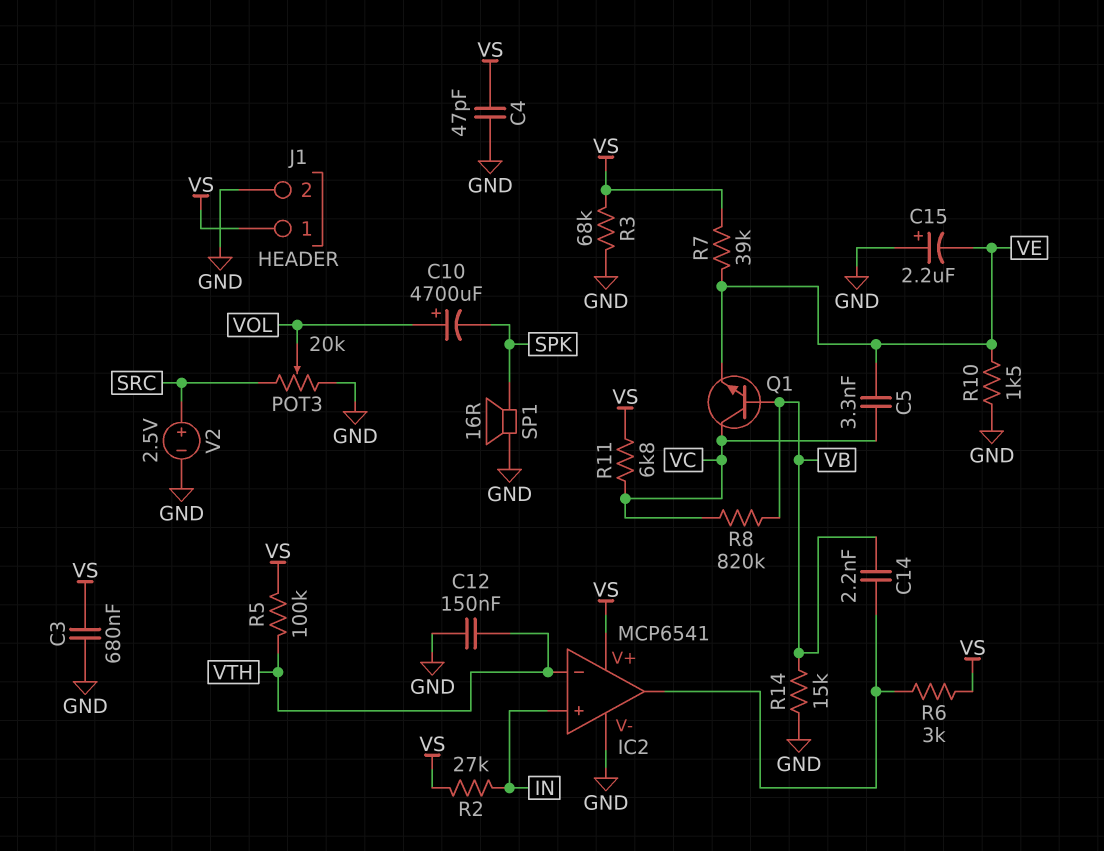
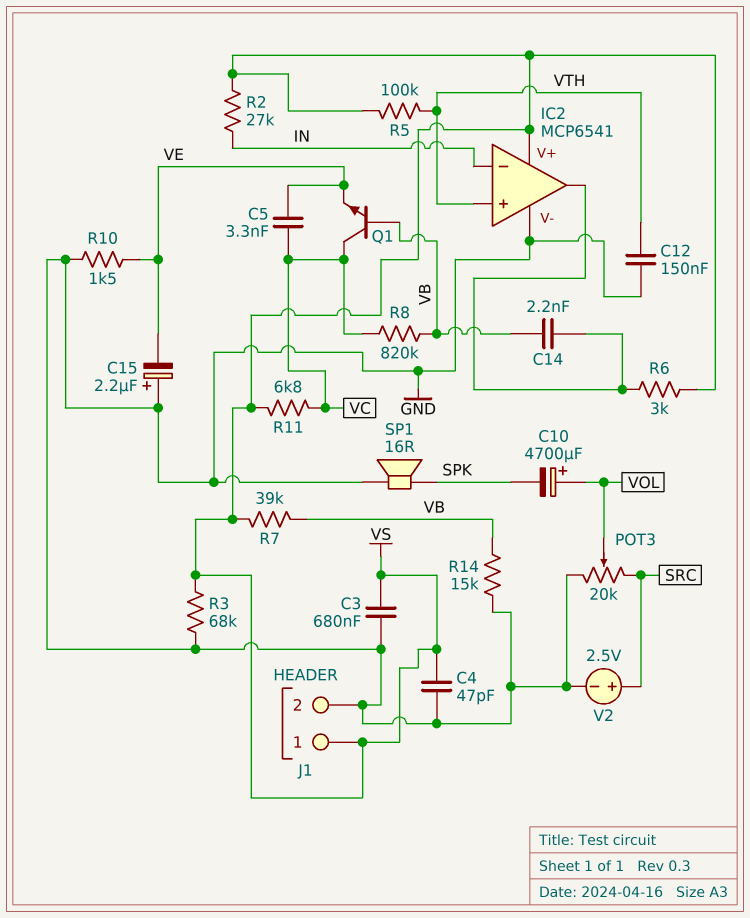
IC2 pin in+: IN -> VTH
IC2 pin in-: VTH -> IN
R7: 39k (VE, VS) -> 39k (VB, VS)

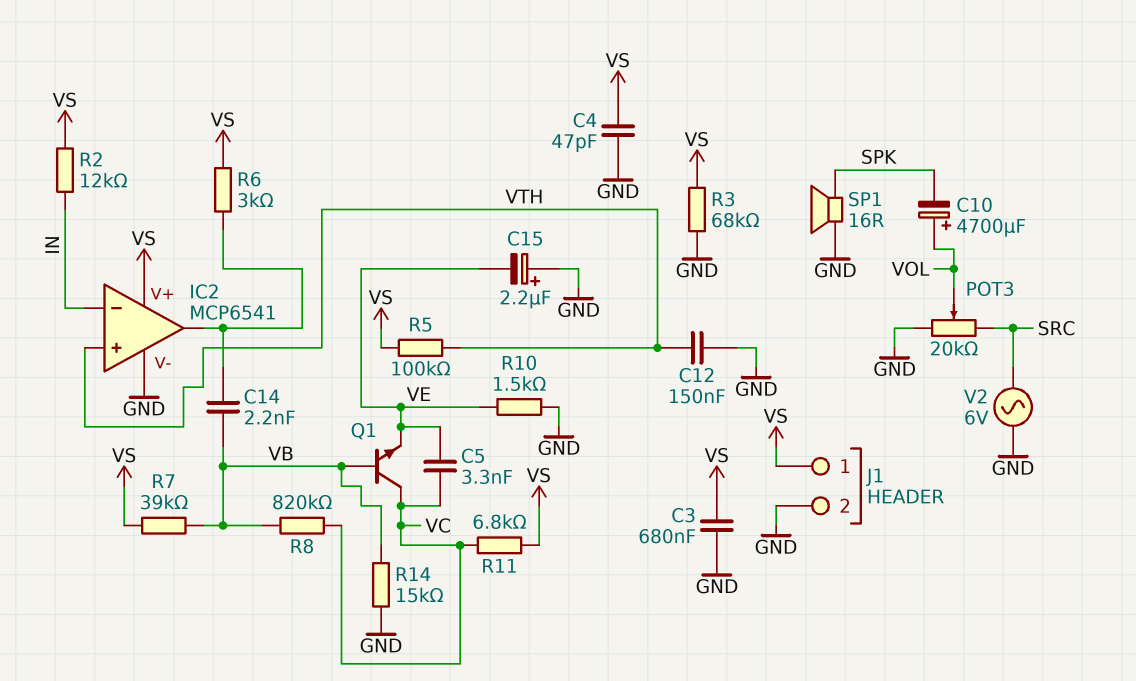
R2: 27k (IN, VS) -> 12k (IN, VS)
V2: 2.5V (plus SRC, minus GND) -> AC 6V (GND, SRC)

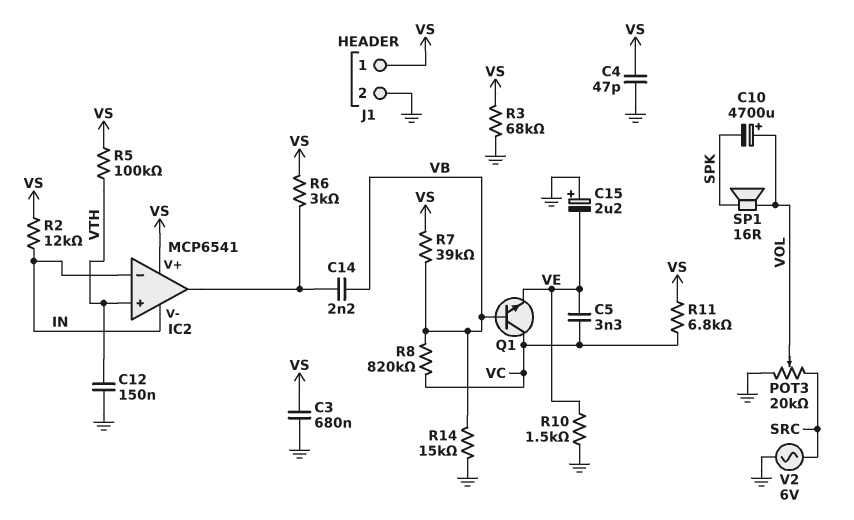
IC2 pin V-: GND -> IN
SP1: speaker 16R (GND, SPK) -> speaker 16R (SPK, VOL)

